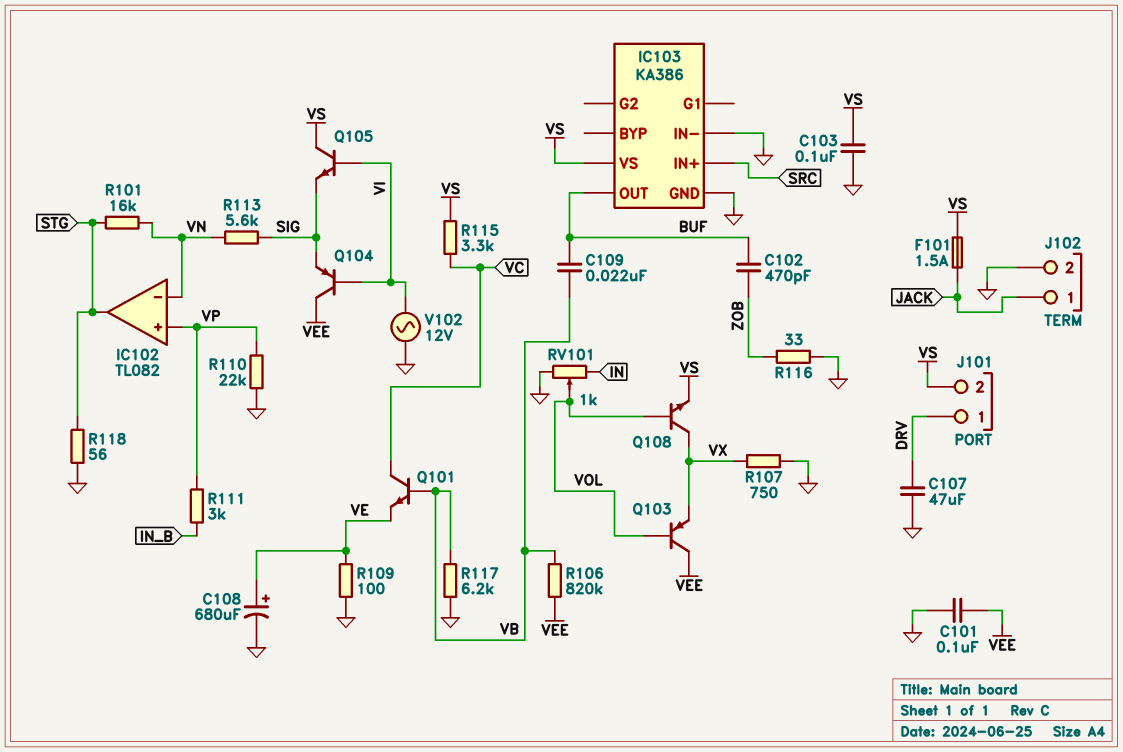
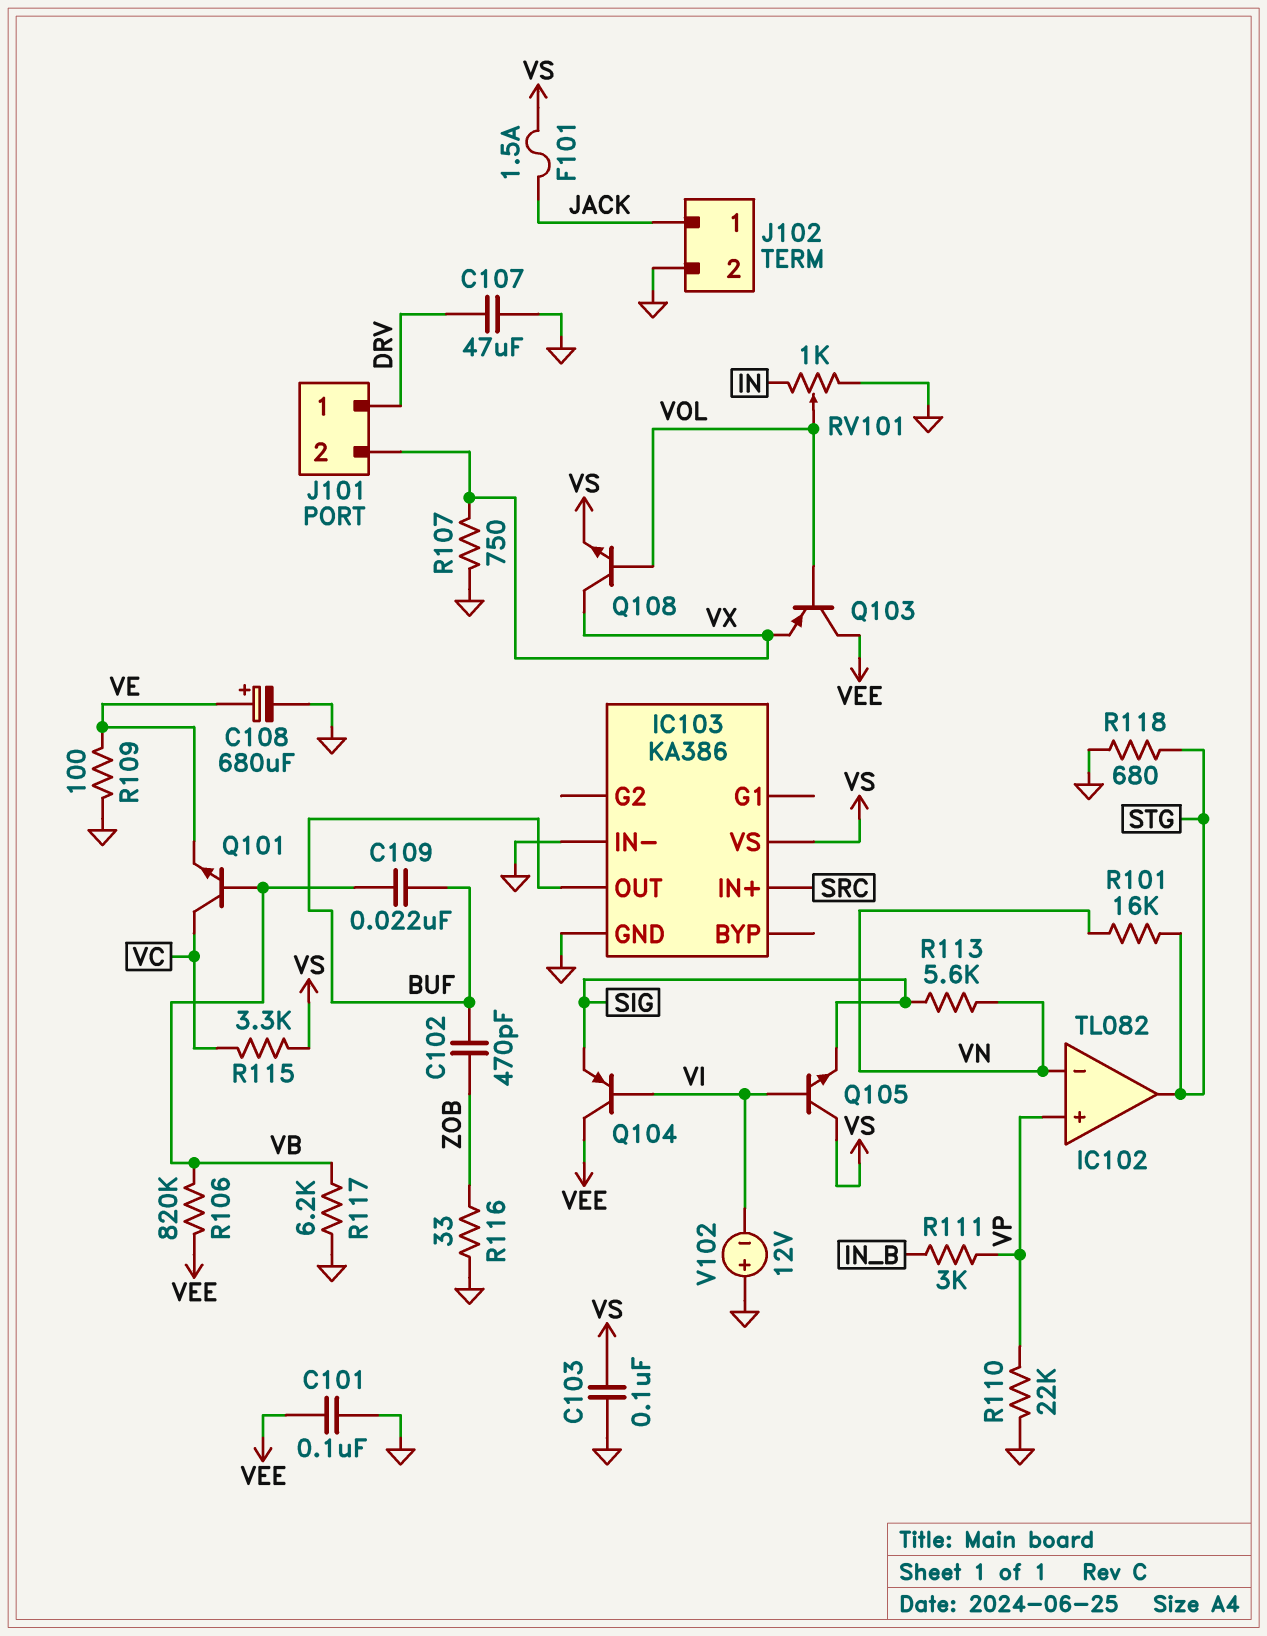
J101 pin 2: VS -> VX
R118: 56 (GND, STG) -> 680 (GND, STG)
V102: AC 12V (GND, VI) -> 12V (plus GND, minus VI)

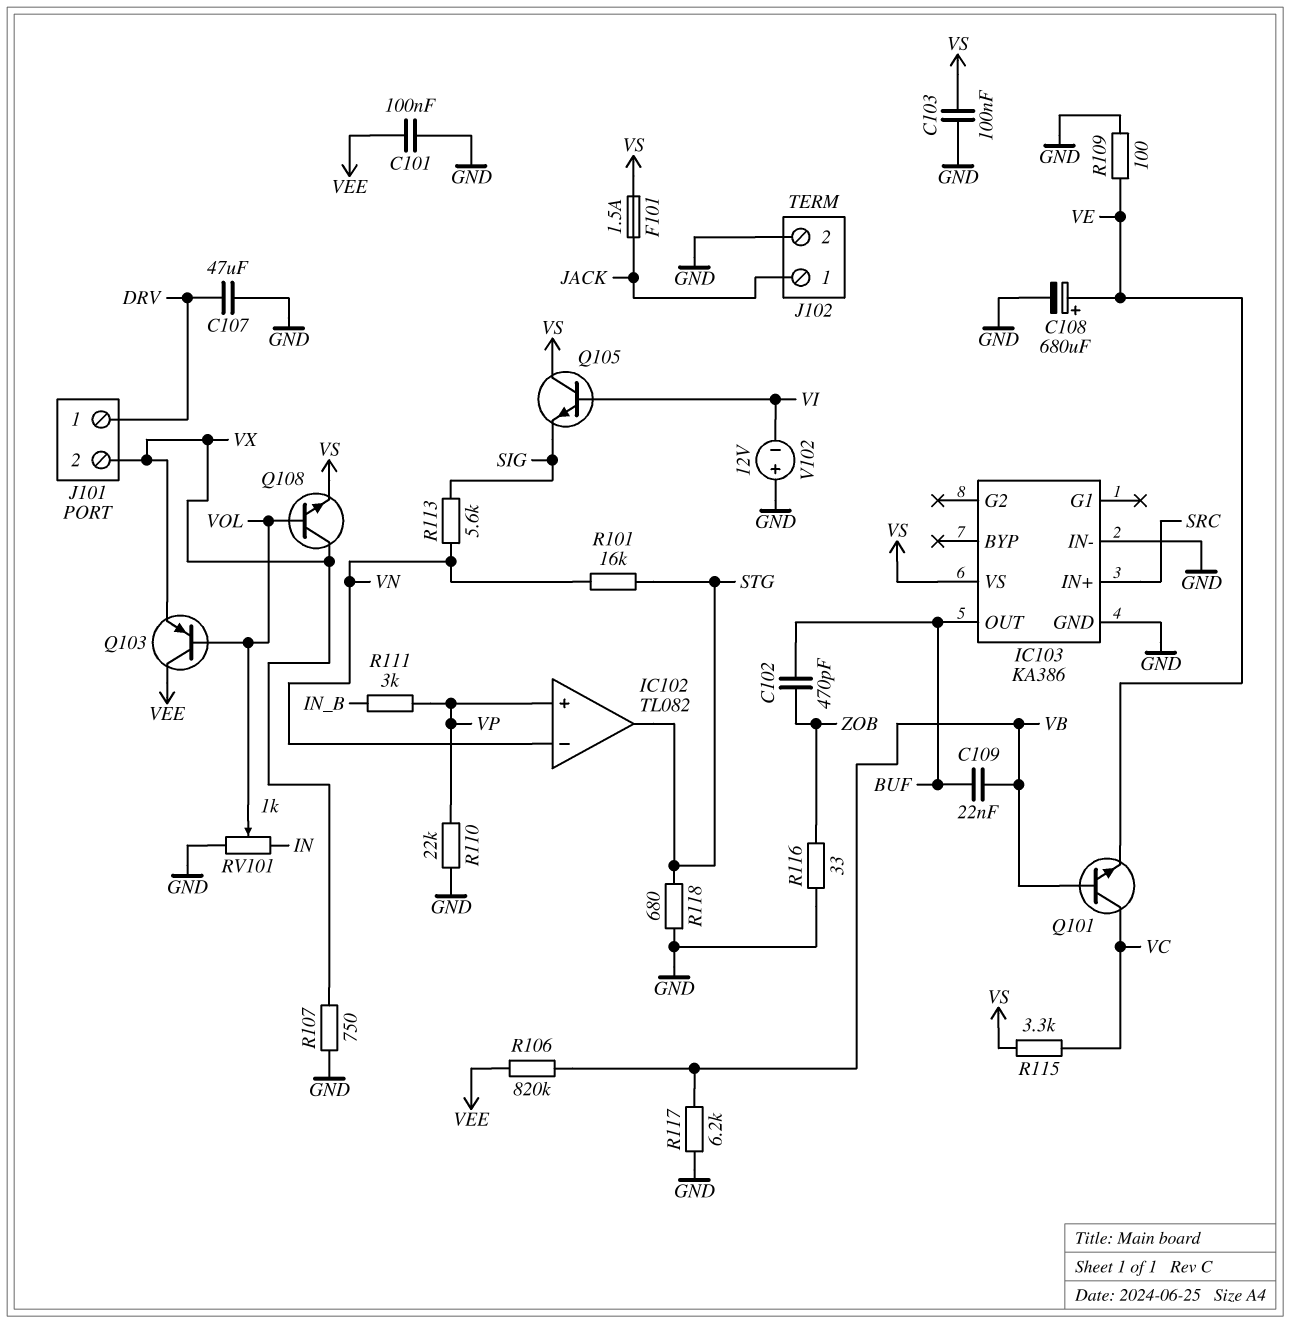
Q104: PNP (B VI, C VEE, E SIG) -> none

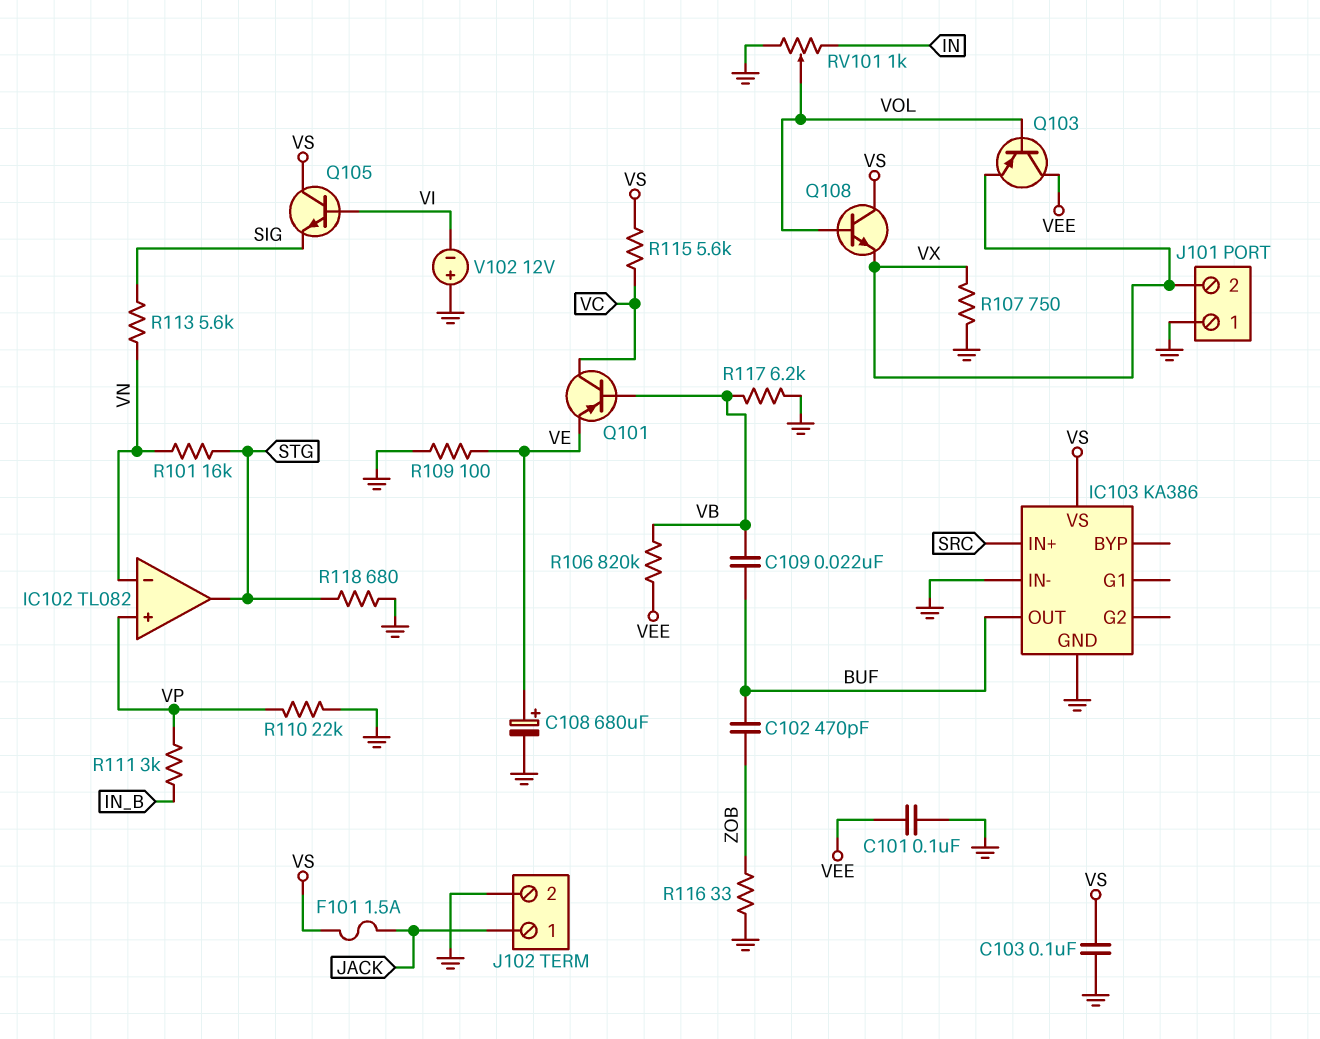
C107: 47uF (DRV, GND) -> none
J101 pin 1: DRV -> GND
Q101: NPN (B VB, C VC, E VE) -> PNP (B VB, C VC, E VE)
Q108: NPN (B VOL, C VX, E VS) -> NPN (B VOL, C VS, E VX)
R115: 3.3k (VC, VS) -> 5.6k (VC, VS)

